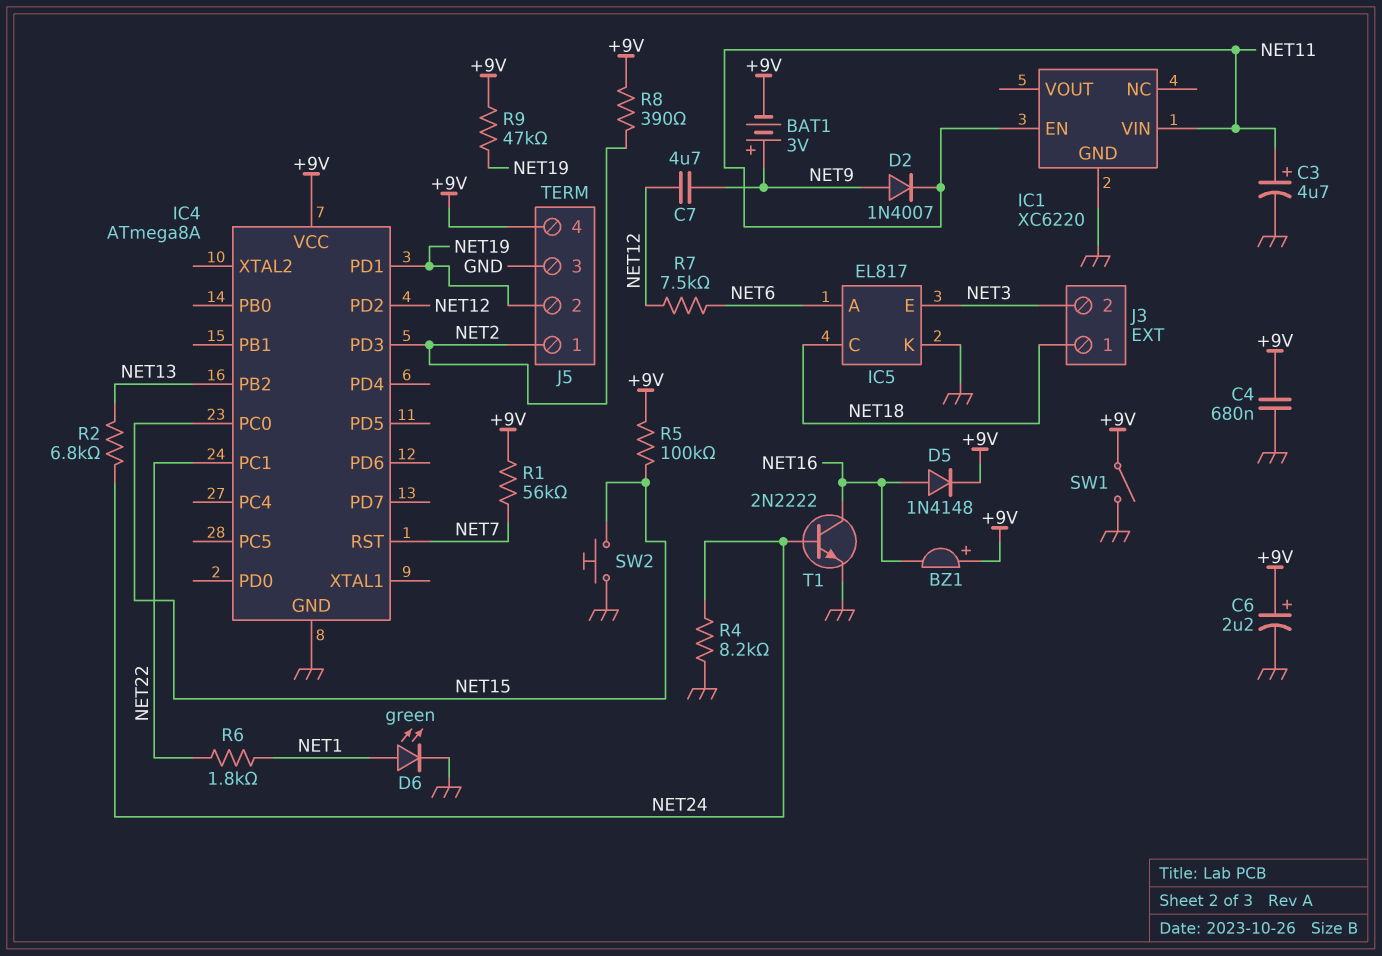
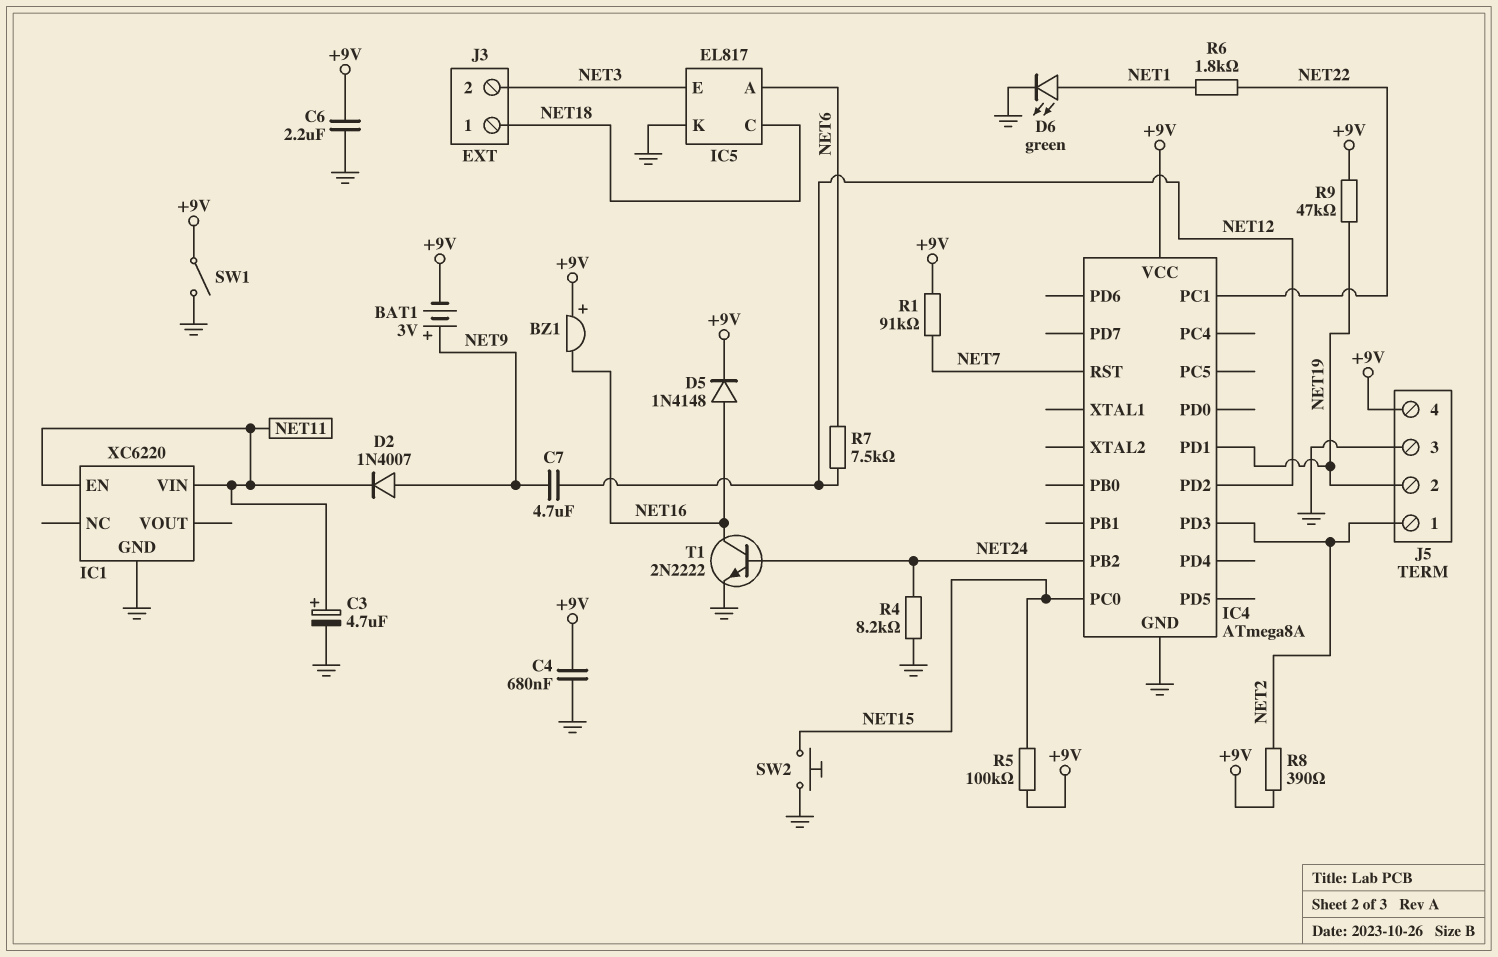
C6: 2.2uF (plus +9V, minus GND) -> 2.2uF (+9V, GND)
IC4 pin PB2: NET13 -> NET24
R1: 56k (+9V, NET7) -> 91k (+9V, NET7)
R2: 6.8k (NET13, NET24) -> none

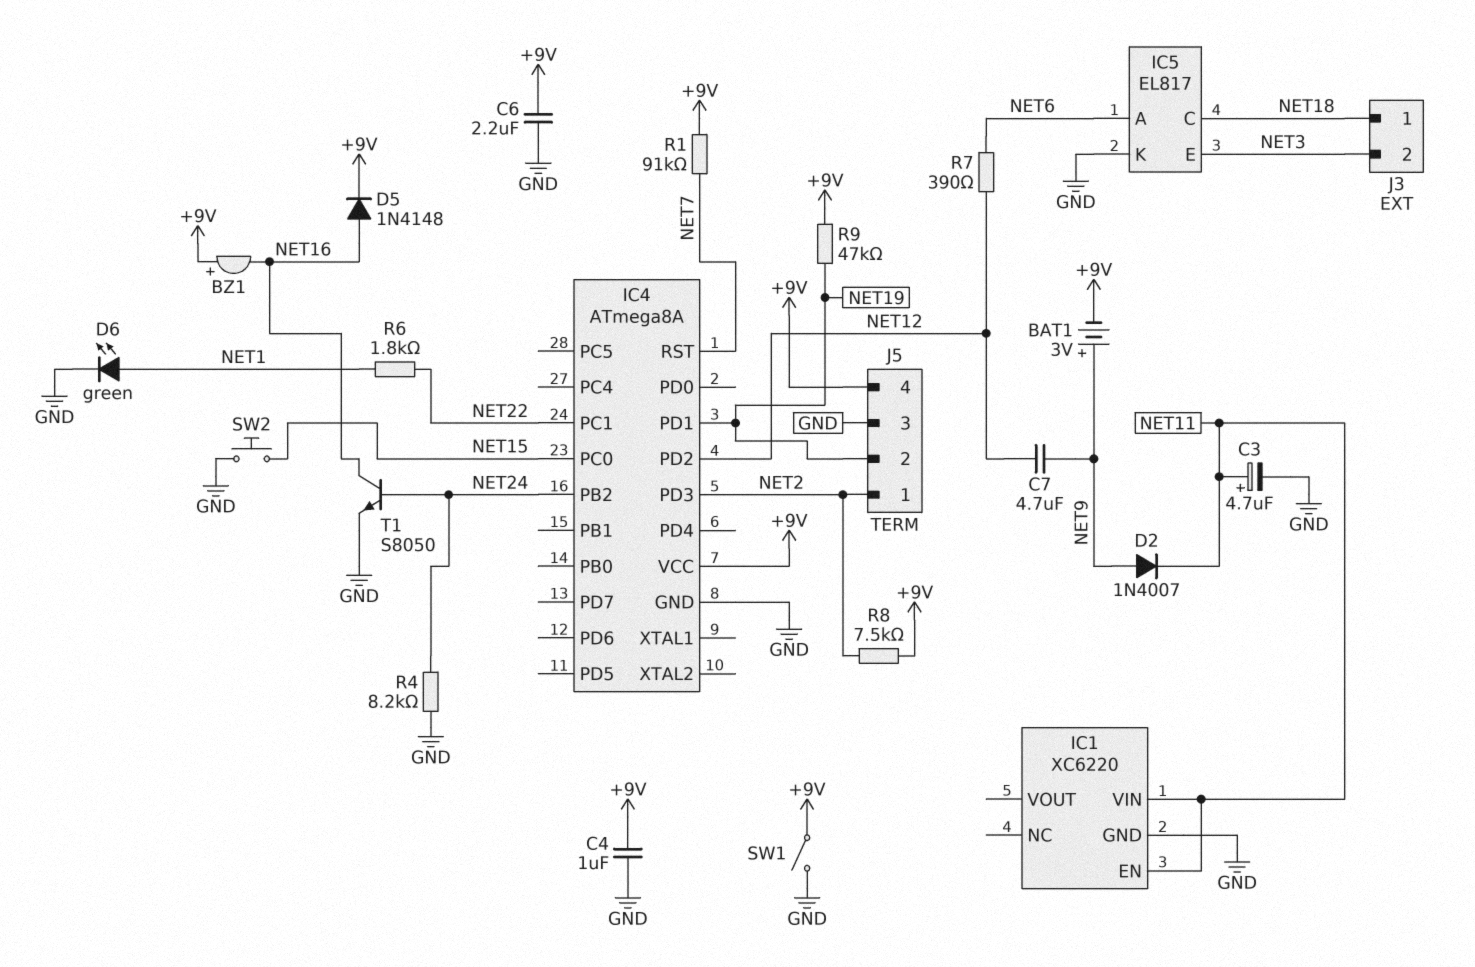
C4: 680nF (+9V, GND) -> 1uF (+9V, GND)
R5: 100k (+9V, NET15) -> none
R7: 7.5k (NET6, NET12) -> 390 (NET6, NET12)
R8: 390 (+9V, NET2) -> 7.5k (+9V, NET2)
T1: NPN 2N2222 (B NET24, C NET16, E GND) -> NPN S8050 (B NET24, C NET16, E GND)

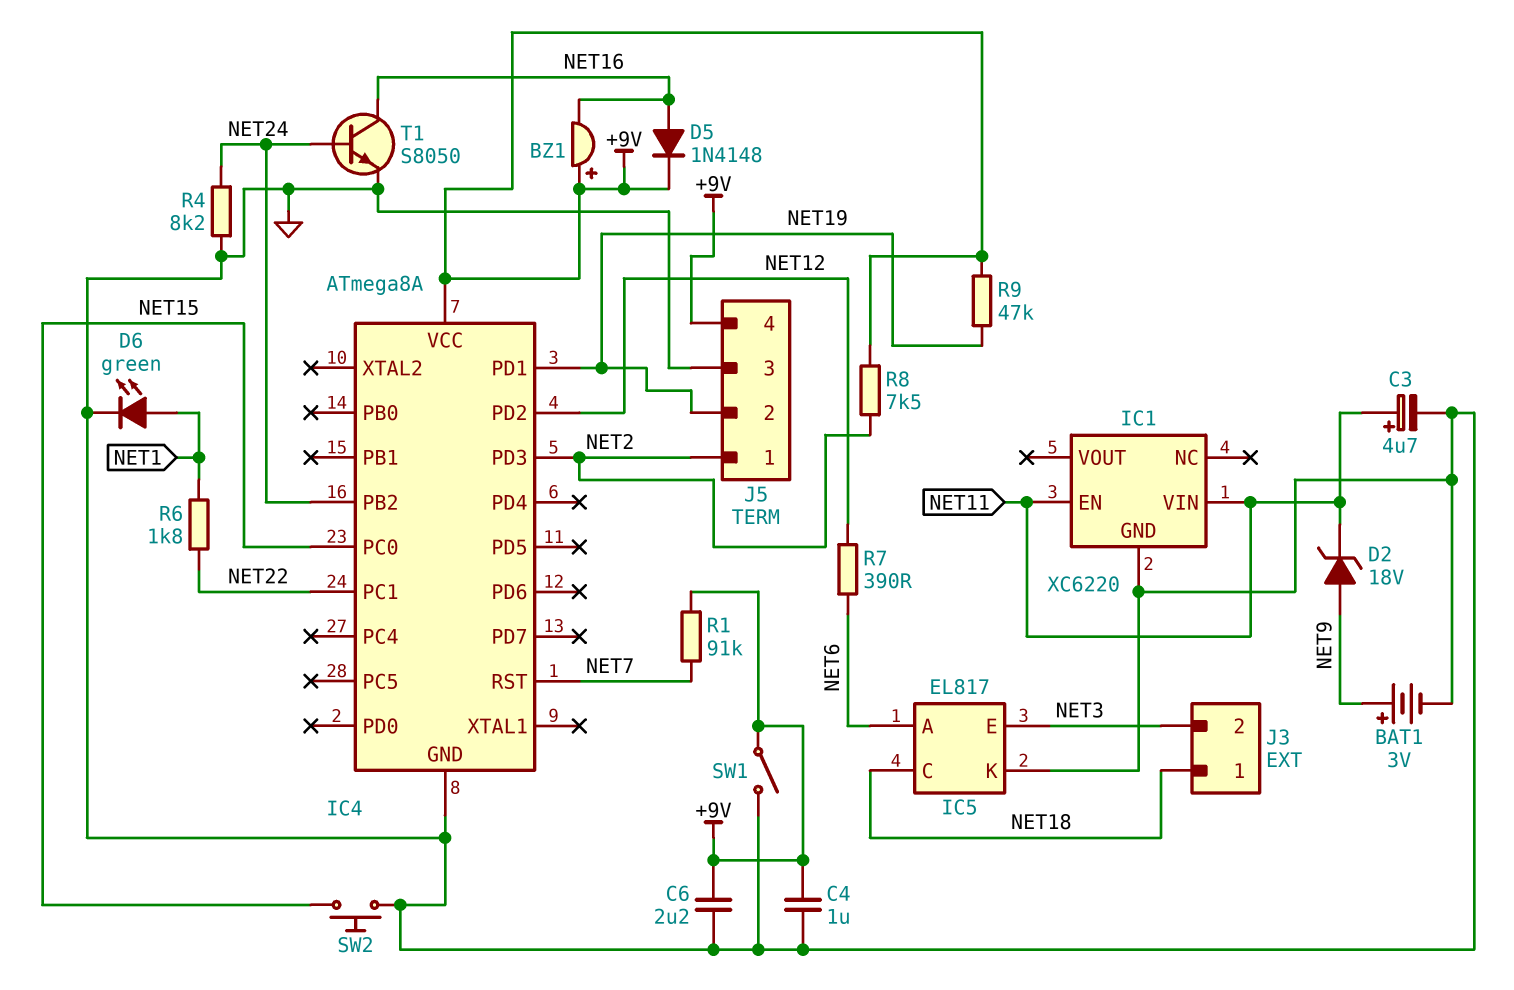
BAT1: 3V (plus NET9, minus +9V) -> 3V (plus NET9, minus GND)
C7: 4.7uF (NET9, NET12) -> none
D2: diode 1N4007 (A NET9, K NET11) -> zener 18V (A NET9, K NET11)

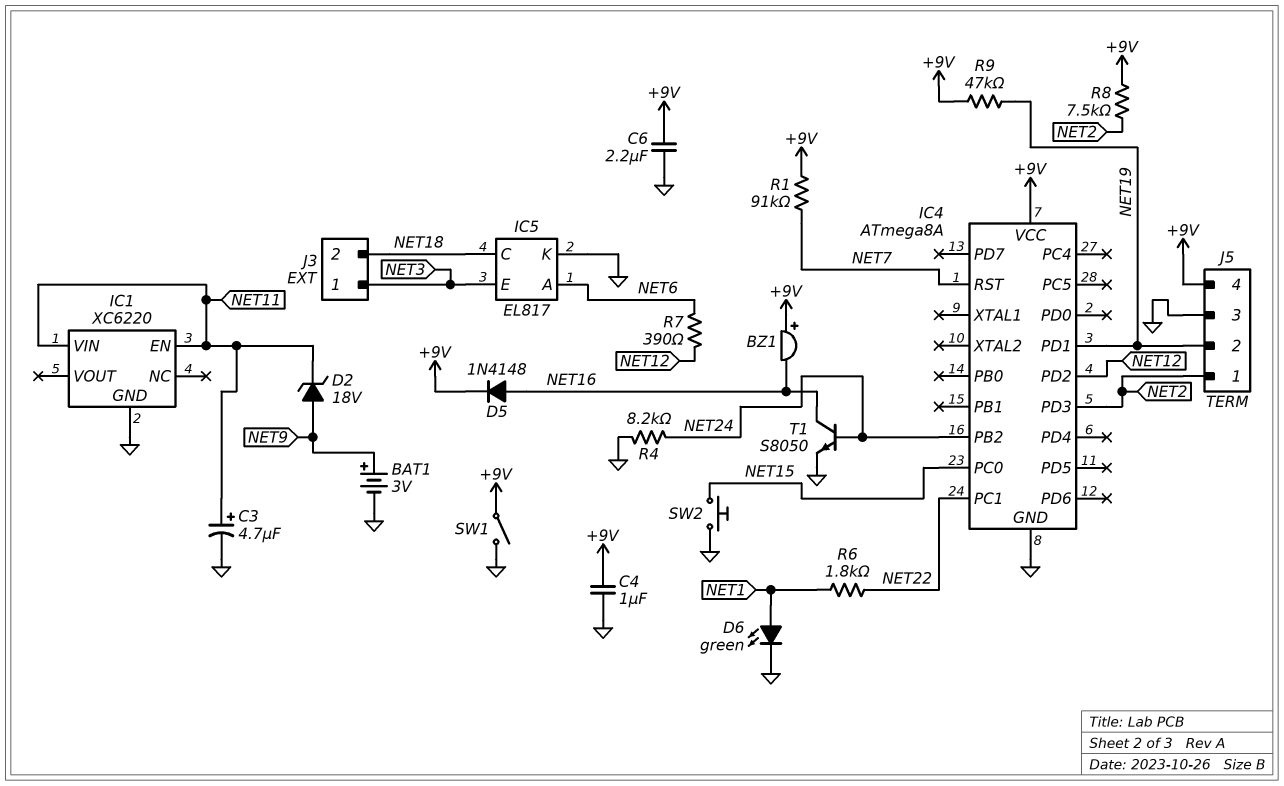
J3 pin 1: NET18 -> NET3
J3 pin 2: NET3 -> NET18

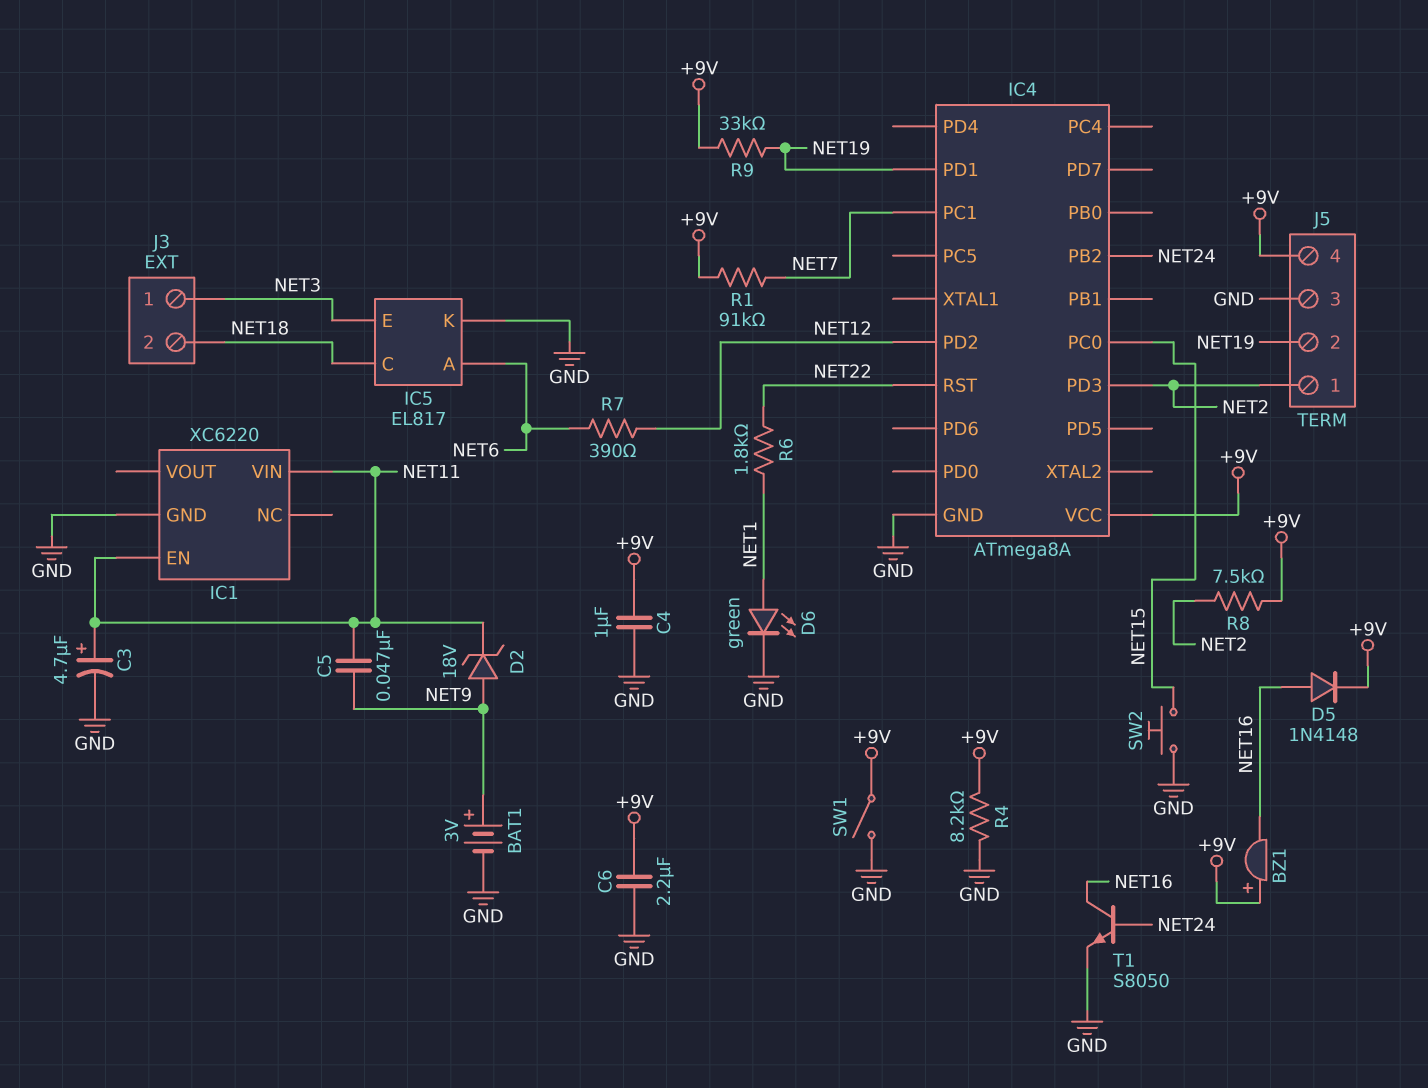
C5: none -> 47nF (NET9, NET11)
IC4 pin PC1: NET22 -> NET7
IC4 pin RST: NET7 -> NET22
R4: 8.2k (GND, NET24) -> 8.2k (+9V, GND)
R9: 47k (+9V, NET19) -> 33k (+9V, NET19)

